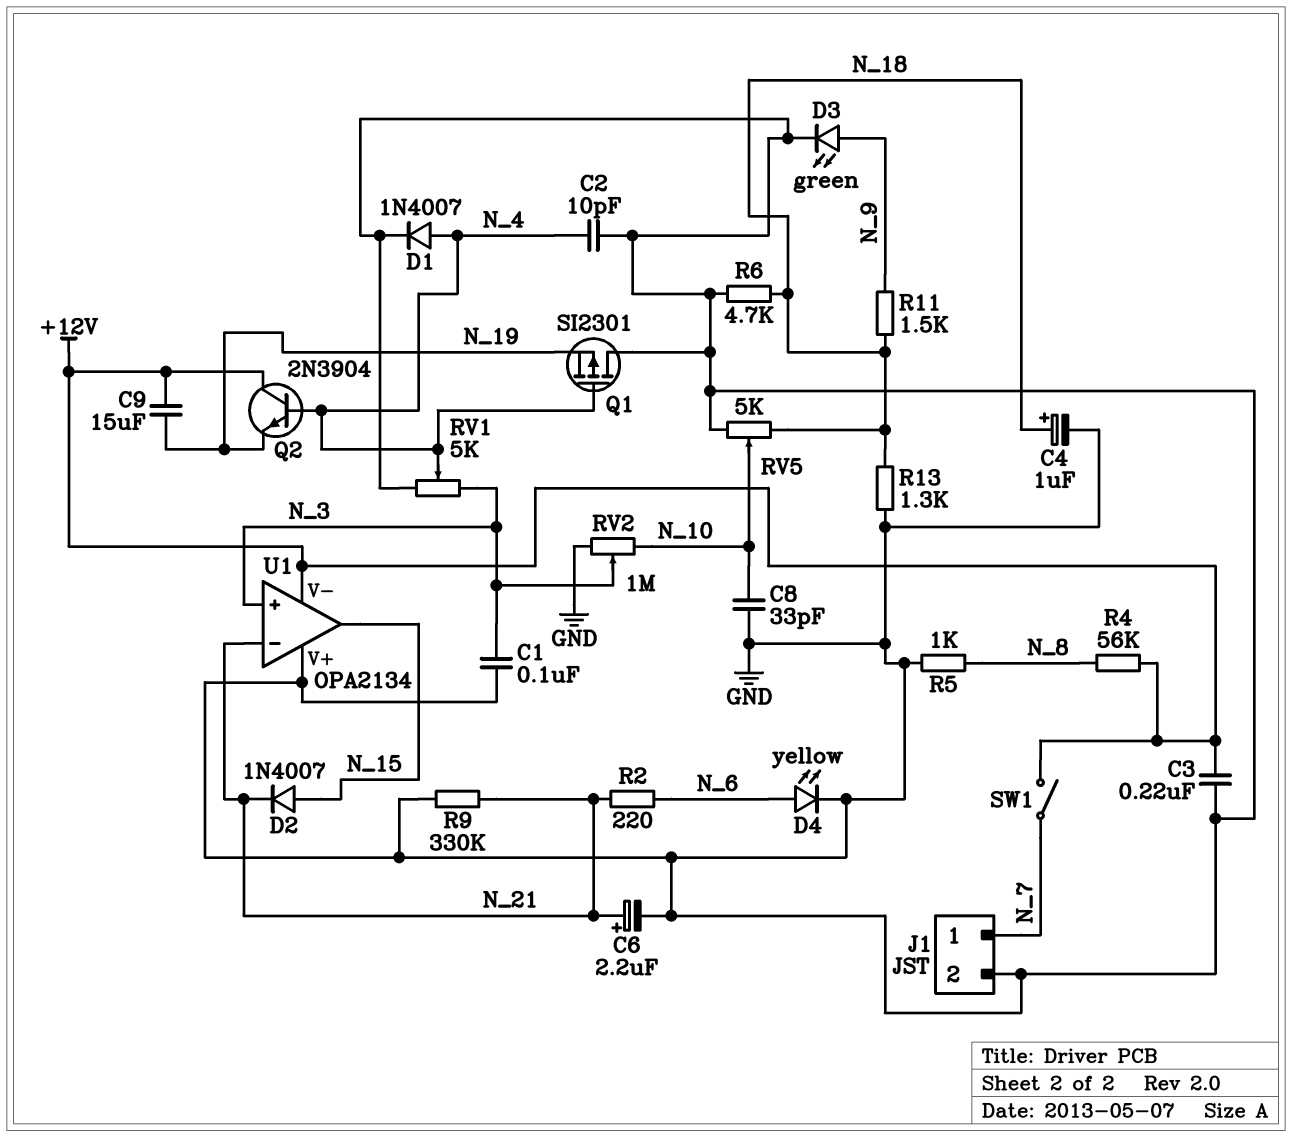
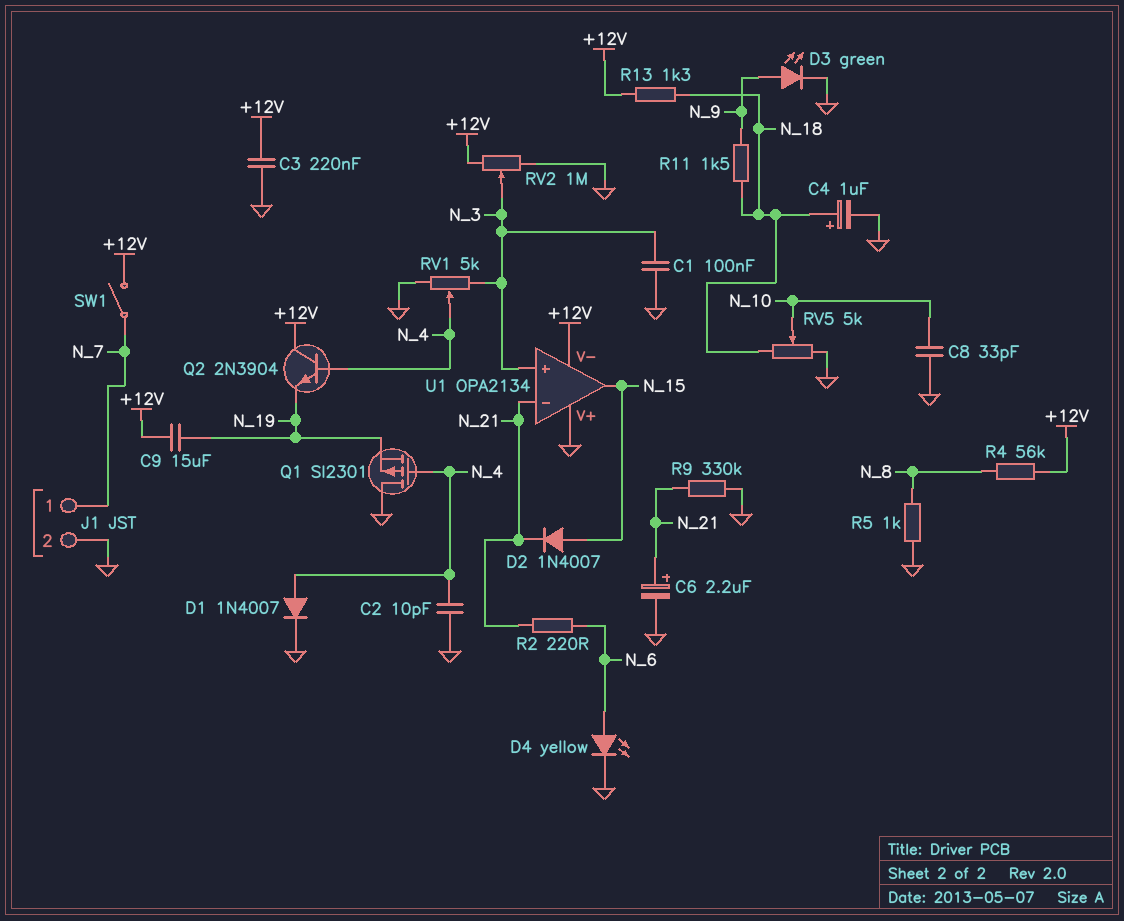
R6: 4.7k (GND, N_18) -> none
R13: 1.3k (GND, N_18) -> 1.3k (+12V, N_18)
RV2: 1M (GND, N_10, wiper N_3) -> 1M (+12V, GND, wiper N_3)

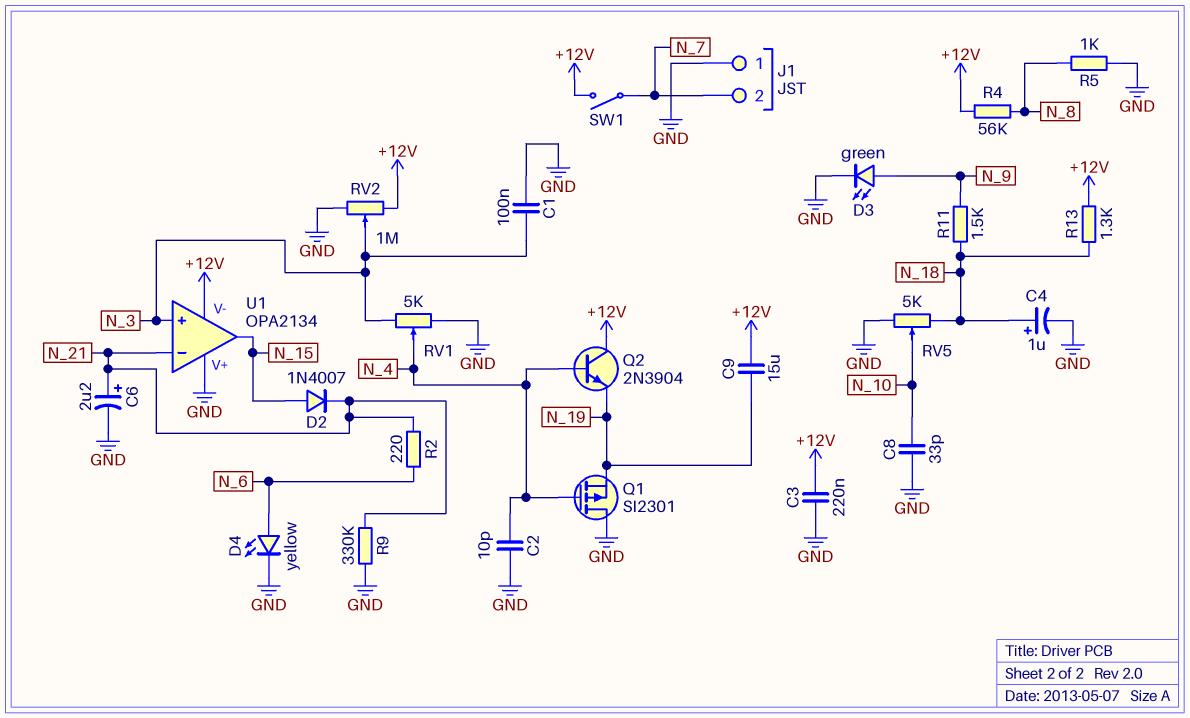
D1: diode 1N4007 (A N_4, K GND) -> none
J1 pin 1: N_7 -> GND
J1 pin 2: GND -> N_7

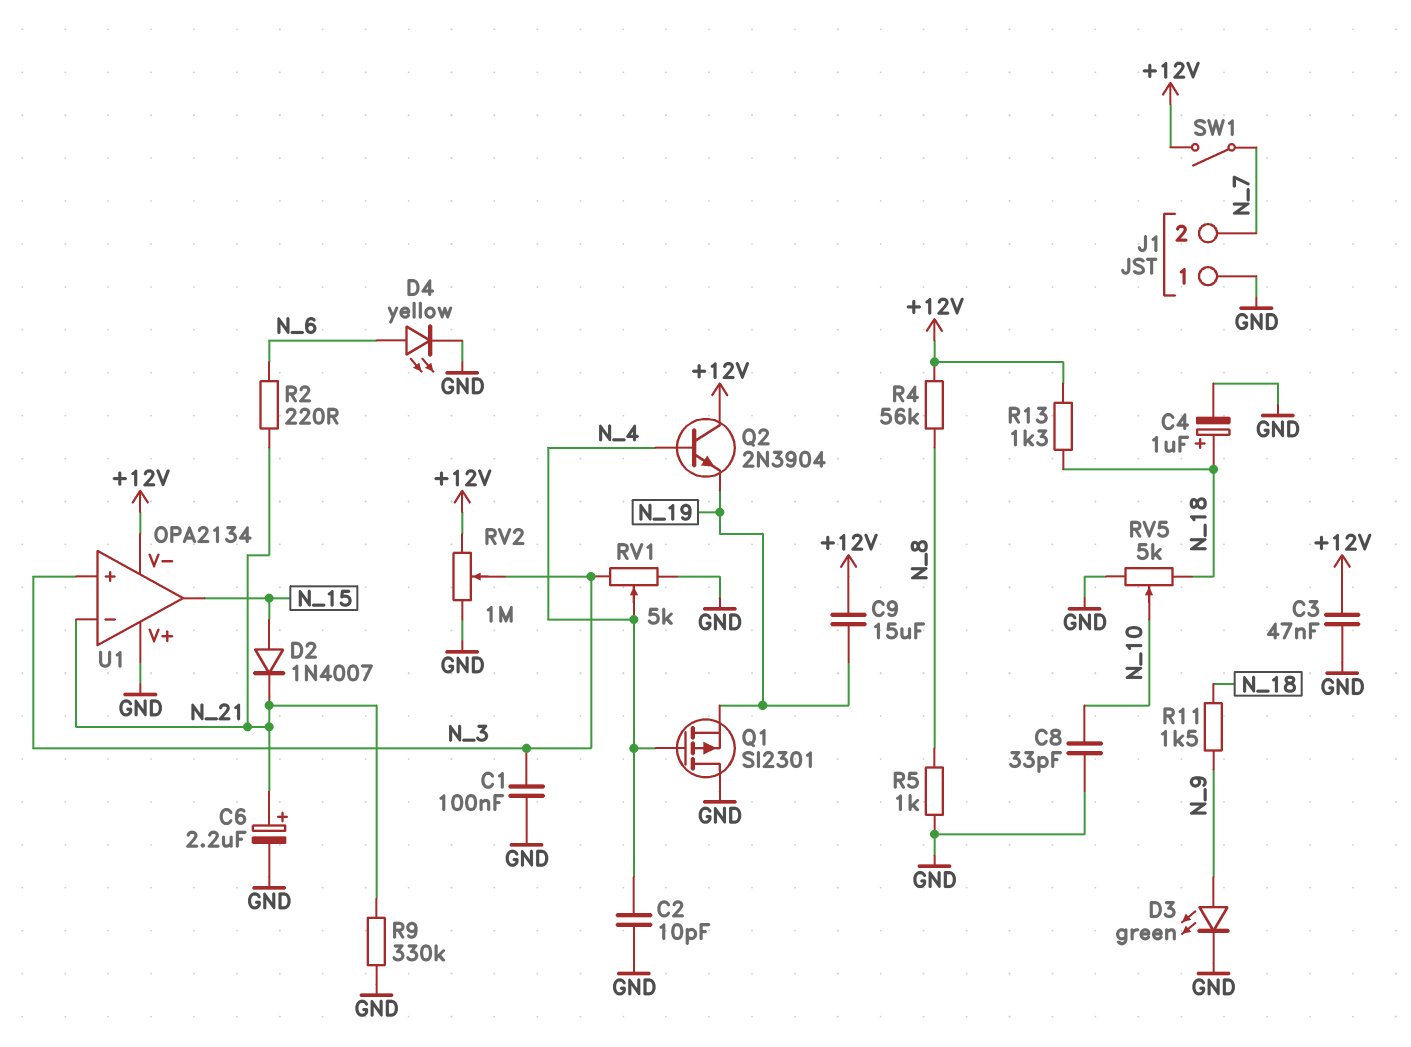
C3: 220nF (+12V, GND) -> 47nF (+12V, GND)

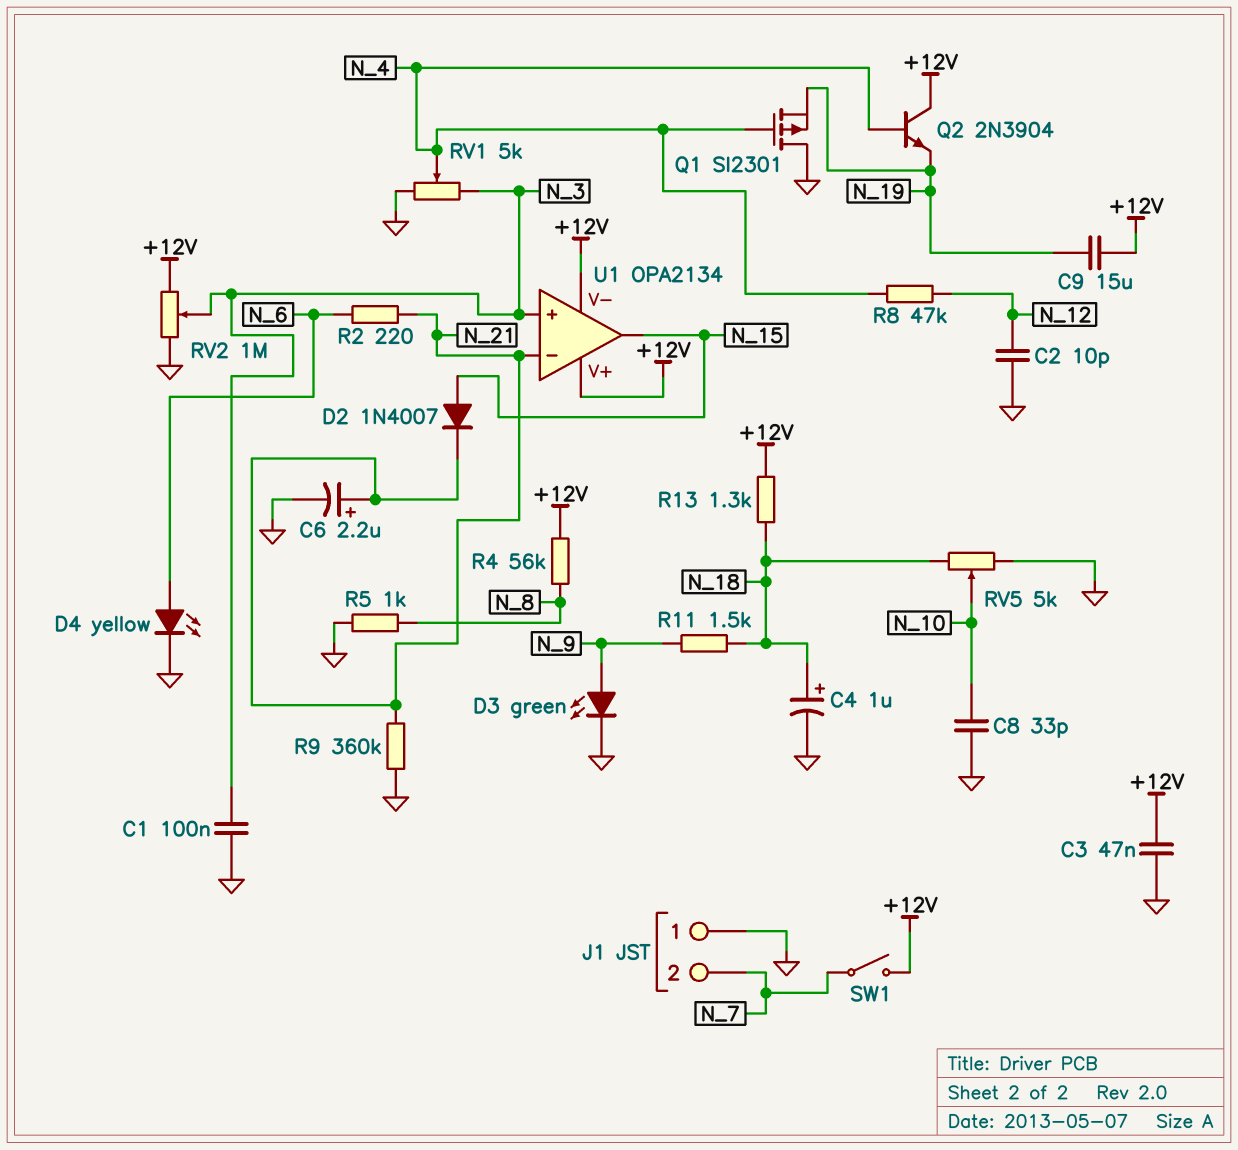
C2: 10pF (GND, N_4) -> 10pF (GND, N_12)
R8: none -> 47k (N_4, N_12)
R9: 330k (GND, N_21) -> 360k (GND, N_21)
U1 pin V+: GND -> +12V

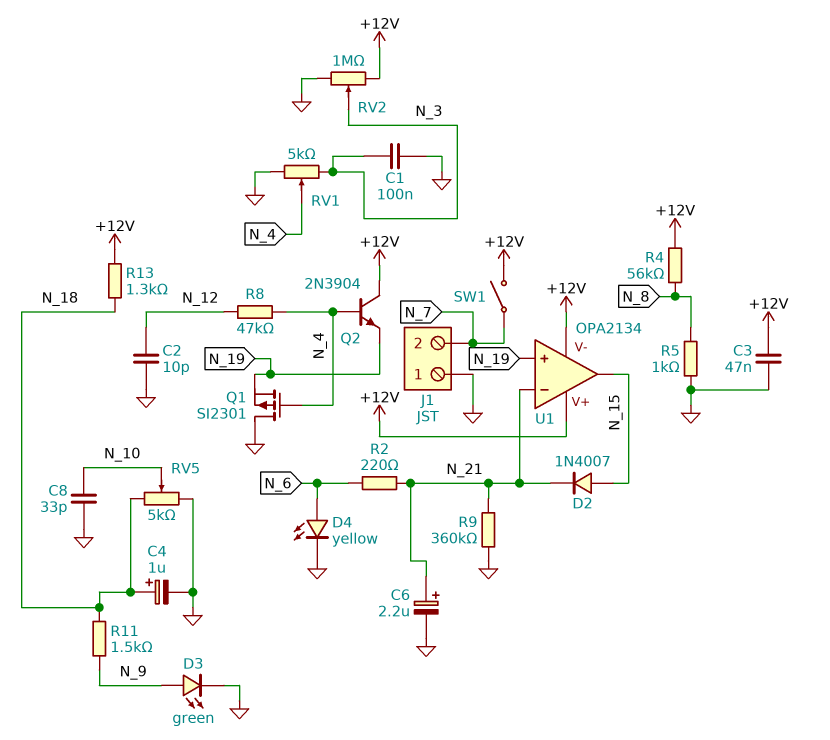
C9: 15uF (+12V, N_19) -> none
U1 pin in+: N_3 -> N_19

